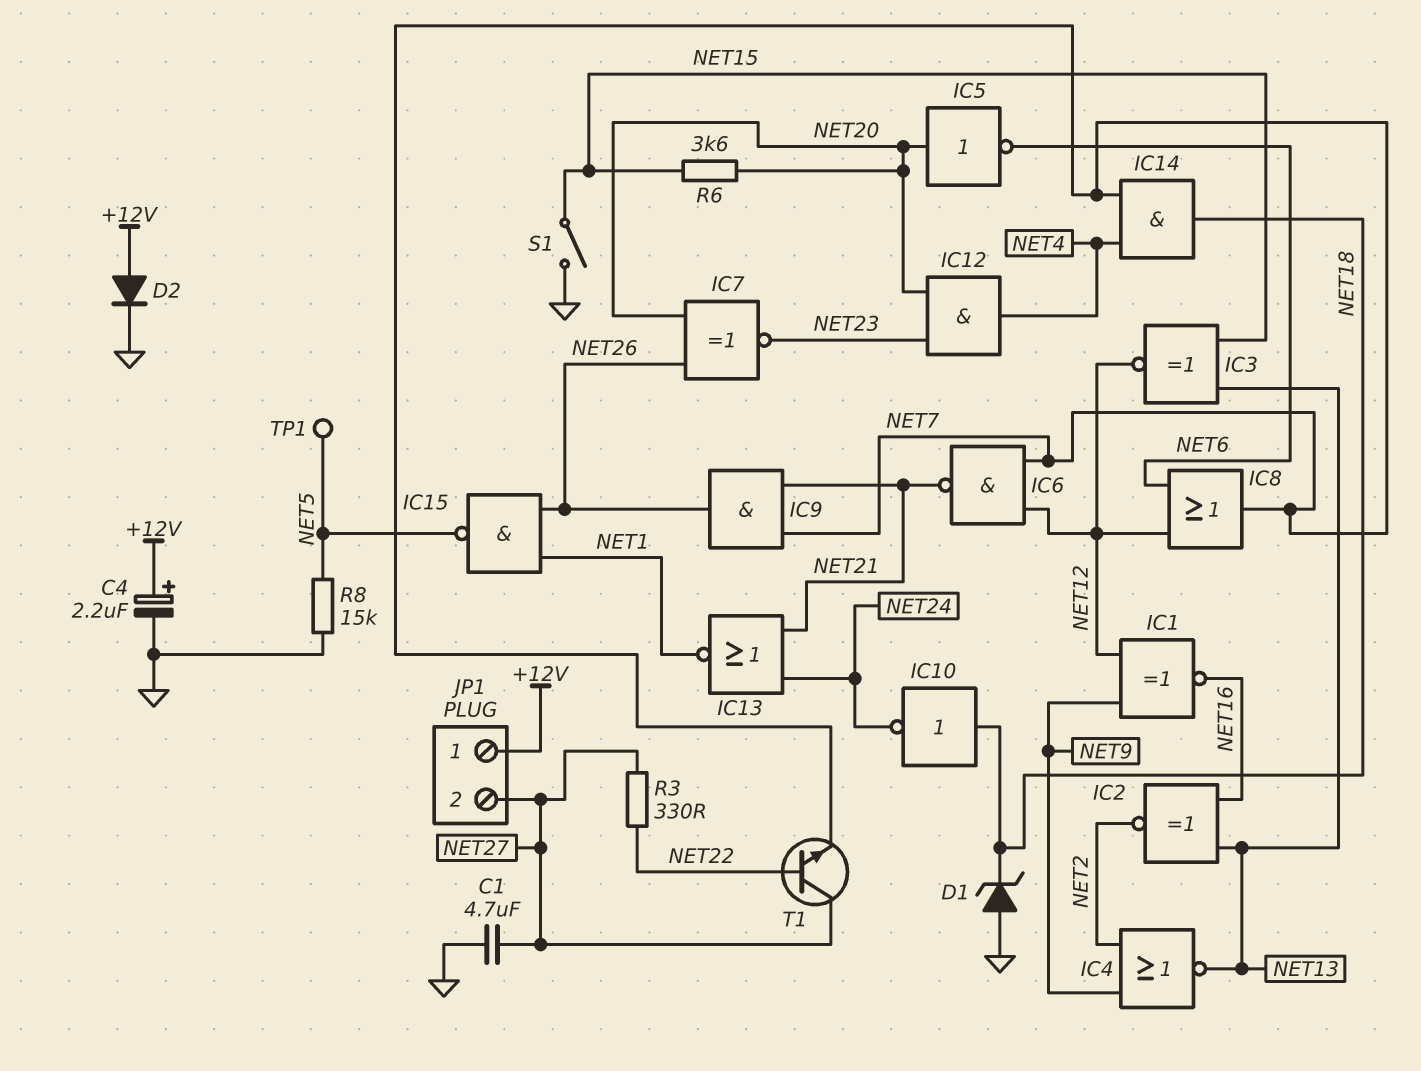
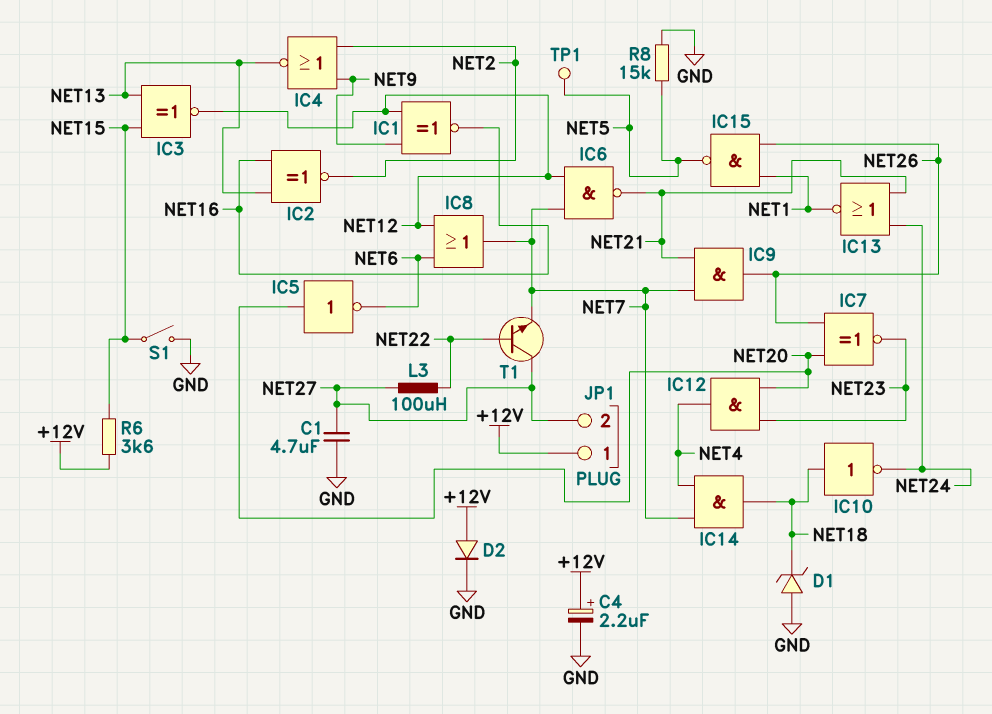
L3: none -> 100uH (NET22, NET27)
R3: 330 (NET22, NET27) -> none
R6: 3.6k (NET15, NET20) -> 3.6k (+12V, NET15)

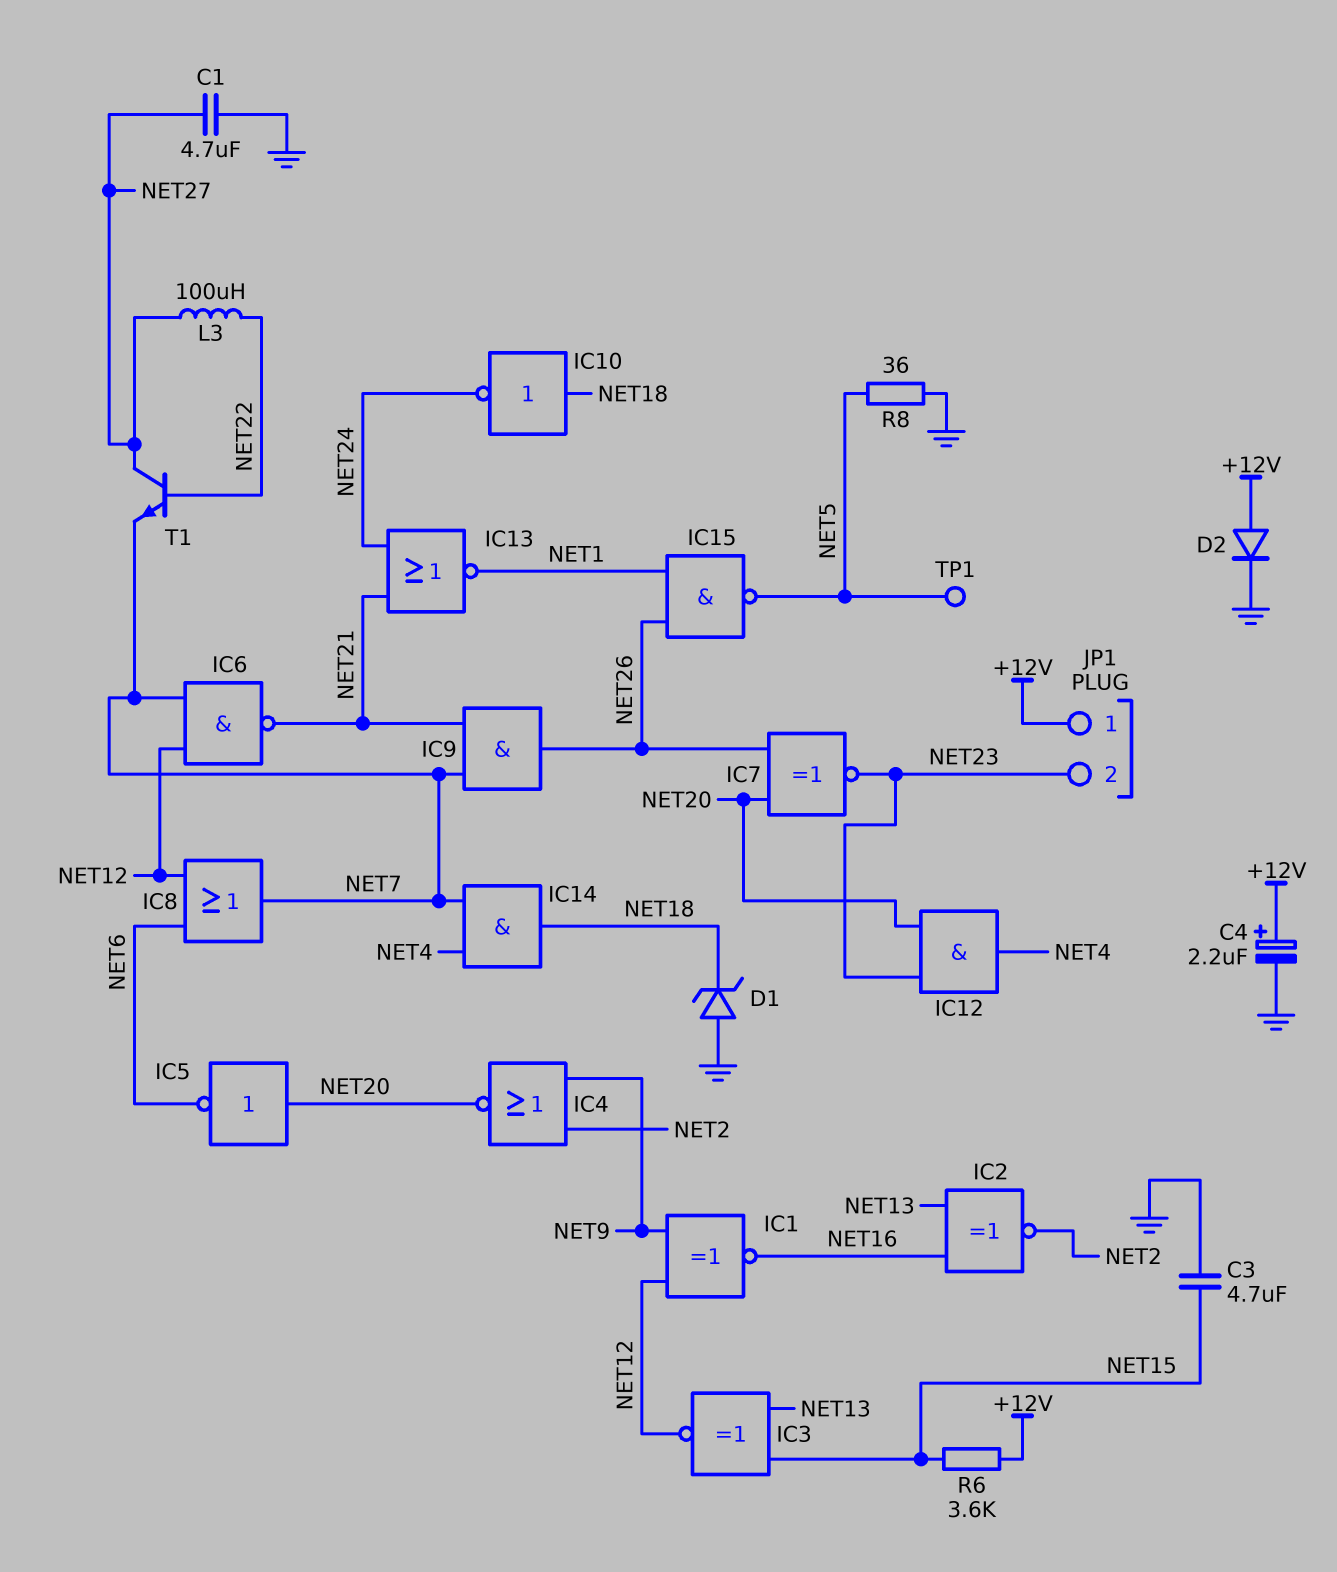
C3: none -> 4.7uF (GND, NET15)
IC4: NOR (in NET2, in NET9, out NET13) -> NOR (in NET2, in NET9, out NET20)
JP1 pin 2: NET27 -> NET23
R8: 15k (GND, NET5) -> 36 (GND, NET5)
S1: switch (GND, NET15) -> none

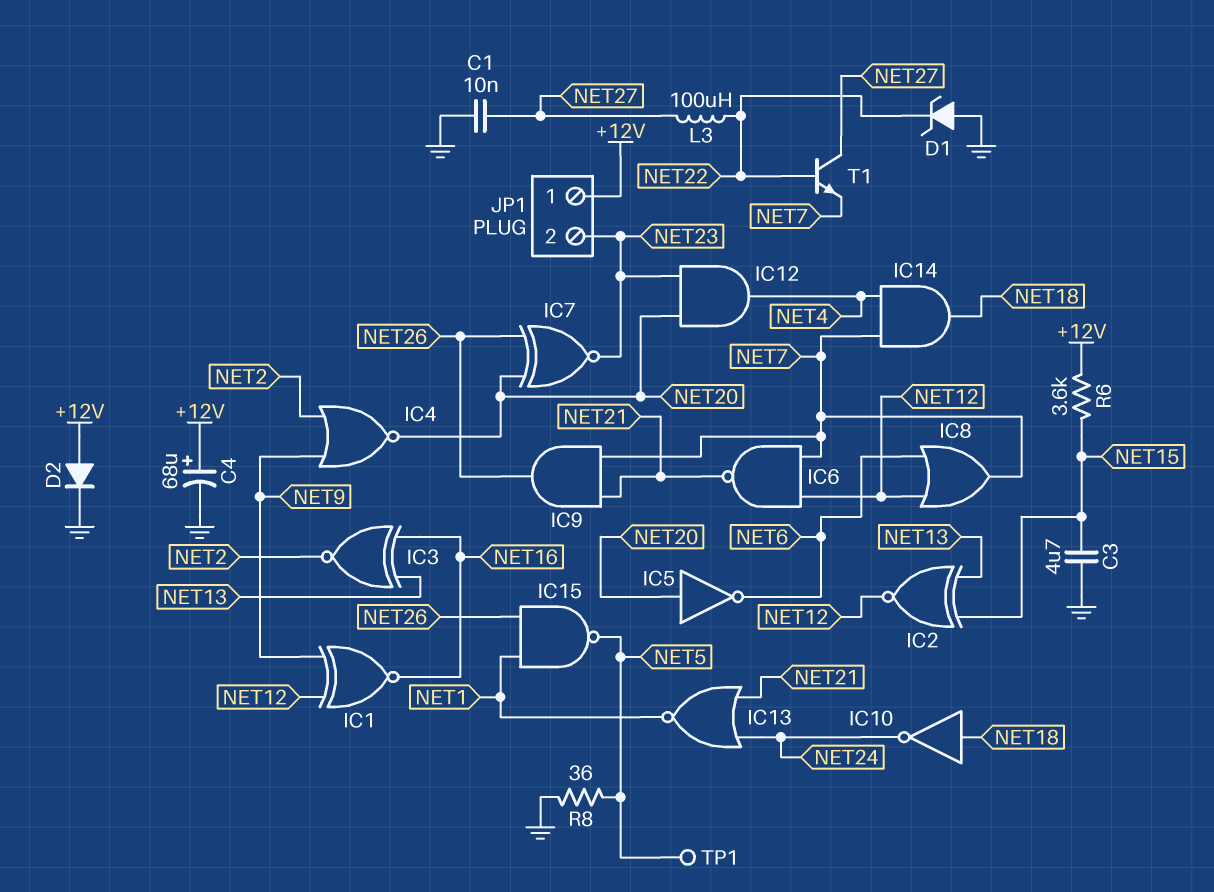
C1: 4.7uF (GND, NET27) -> 10nF (GND, NET27)
C4: 2.2uF (plus +12V, minus GND) -> 68uF (plus +12V, minus GND)
D1: zener (A GND, K NET18) -> zener (A GND, K NET22)
IC2: XNOR (in NET13, in NET16, out NET2) -> XNOR (in NET13, in NET15, out NET12)
IC3: XNOR (in NET13, in NET15, out NET12) -> XNOR (in NET13, in NET16, out NET2)

